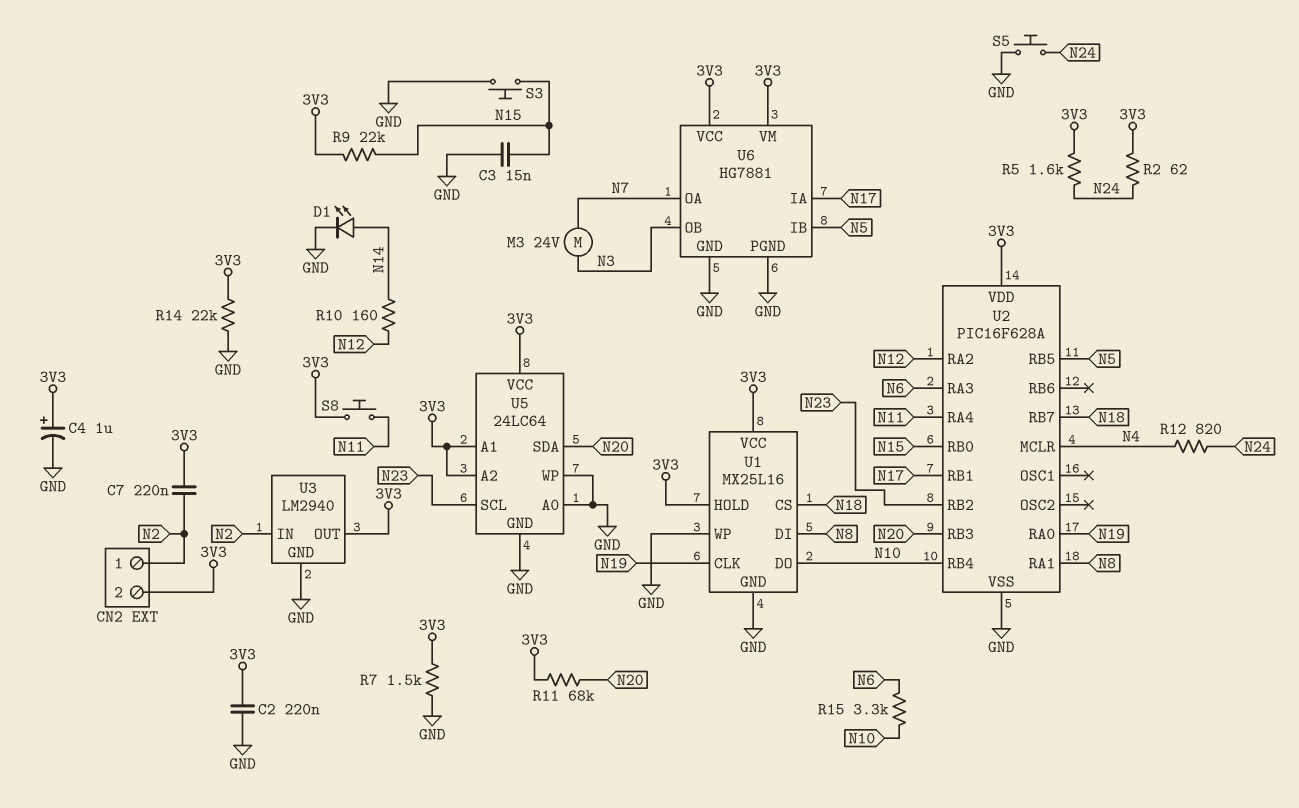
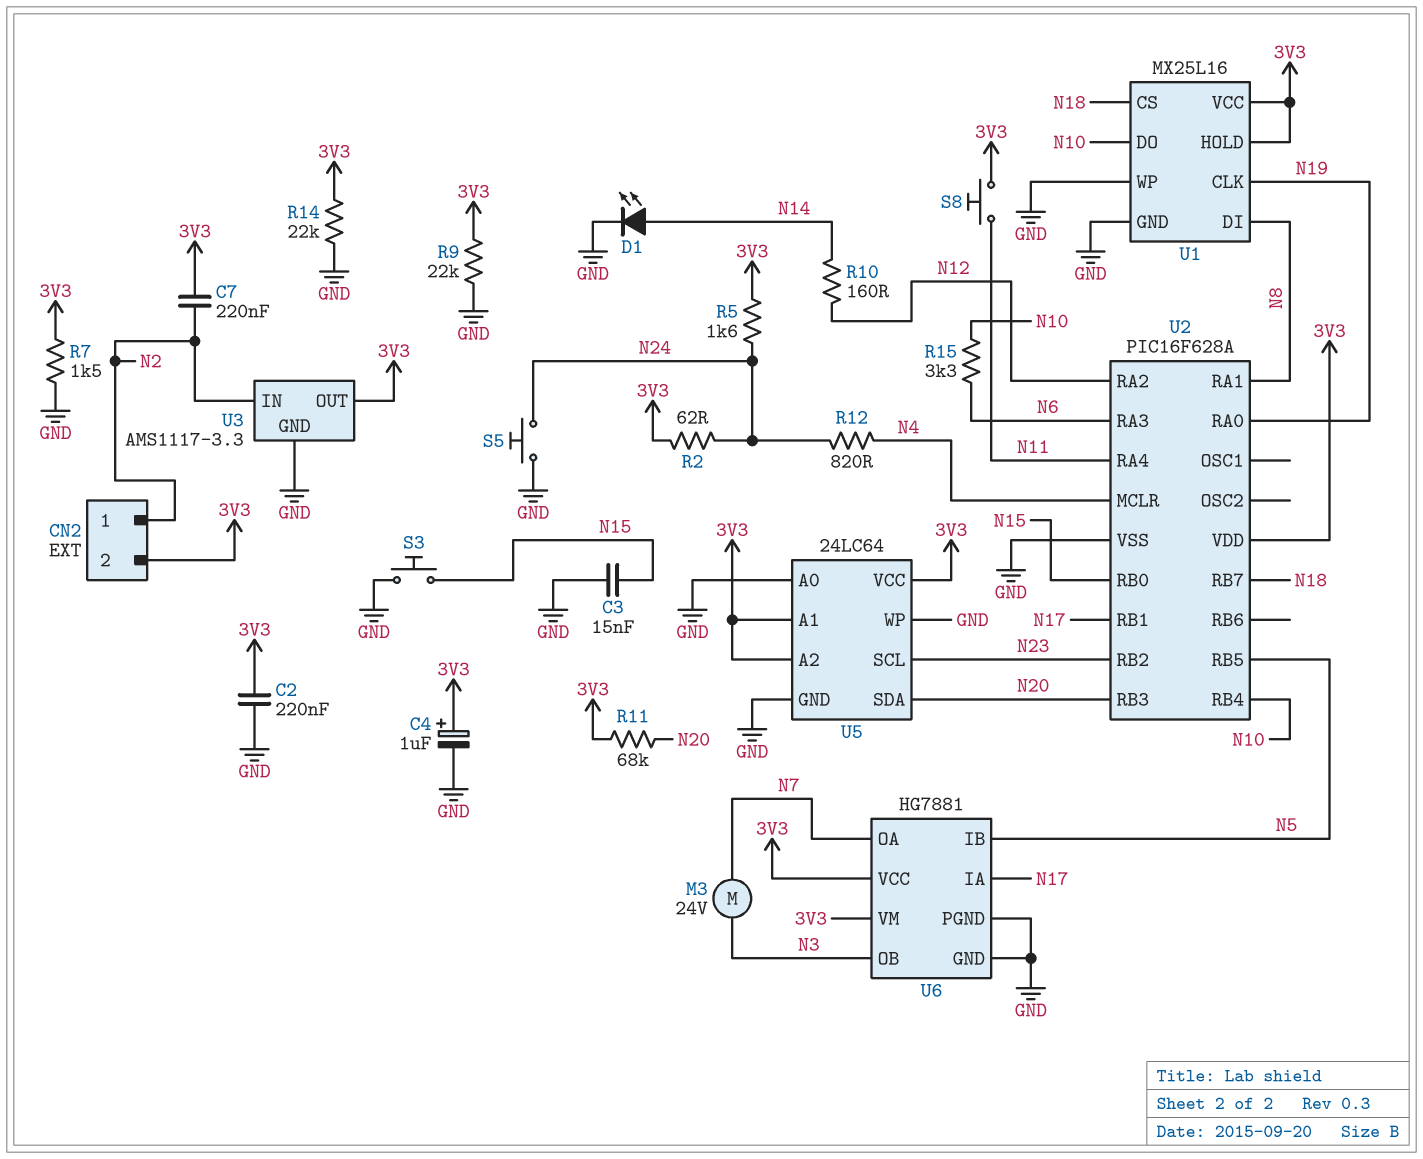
R9: 22k (3V3, N15) -> 22k (3V3, GND)
U3: LM2940 -> AMS1117-3.3

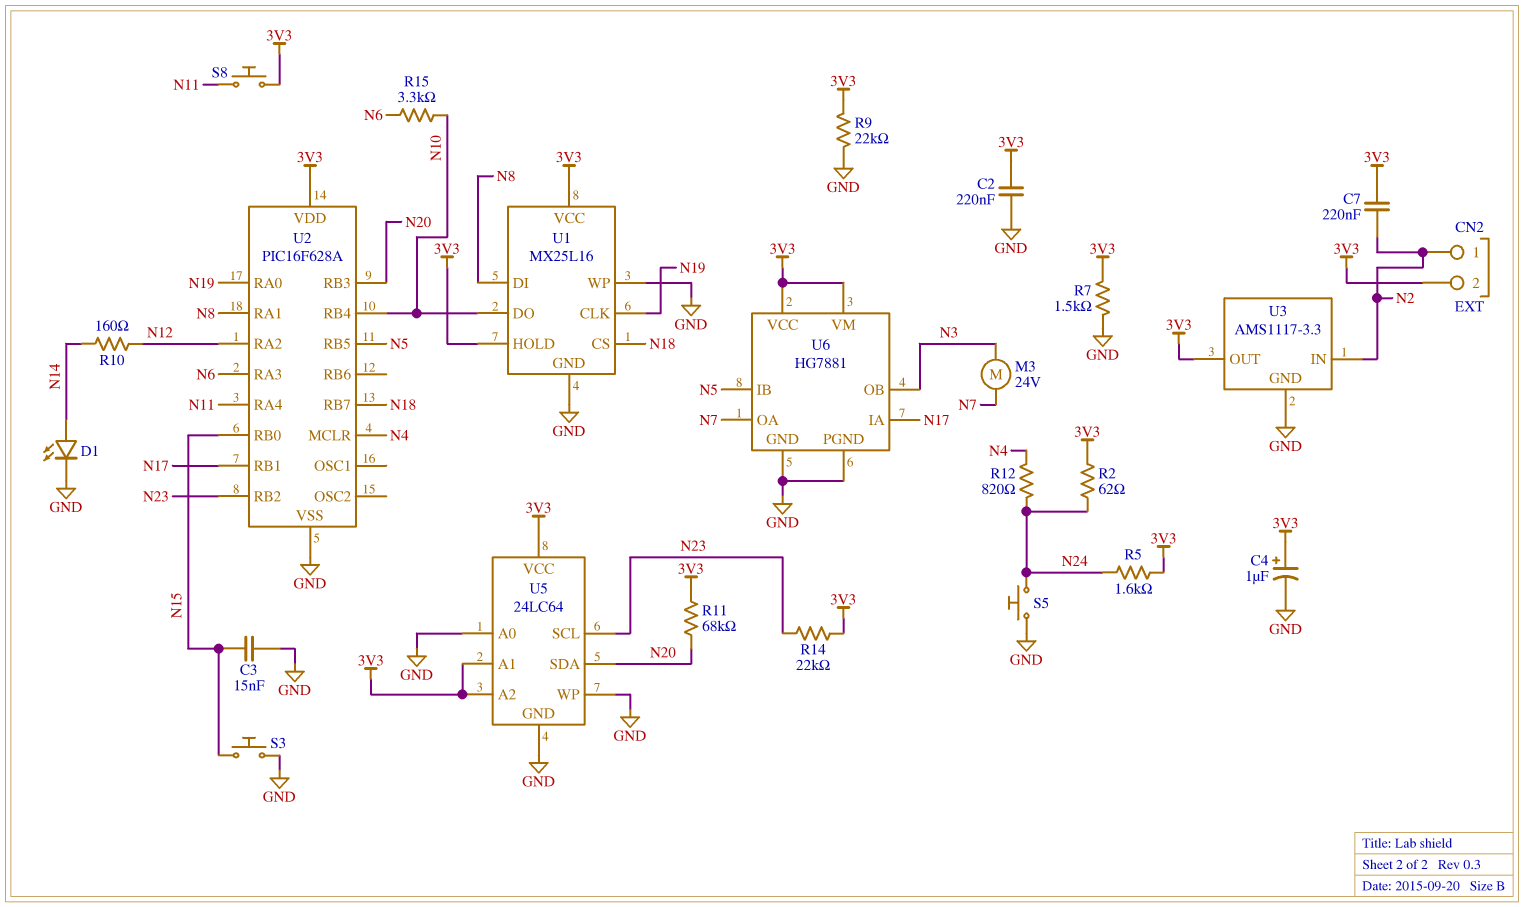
R14: 22k (3V3, GND) -> 22k (3V3, N23)

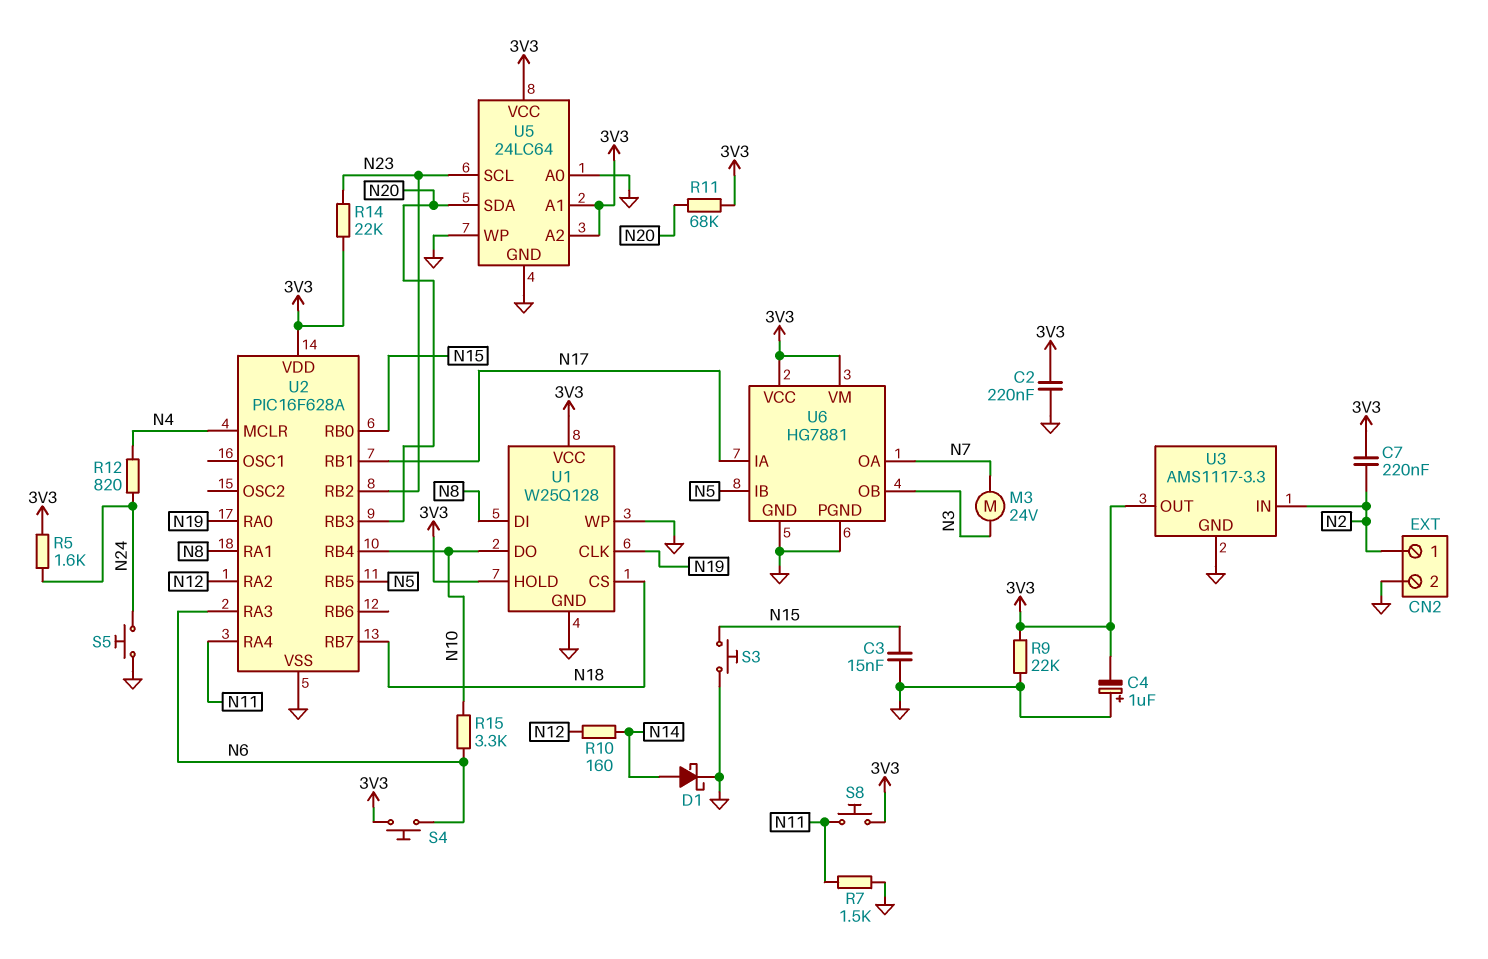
C4: 1uF (plus 3V3, minus GND) -> 1uF (plus GND, minus 3V3)
CN2 pin 2: 3V3 -> GND
D1: LED (A N14, K GND) -> schottky (A N14, K GND)
R2: 62 (3V3, N24) -> none
R7: 1.5k (3V3, GND) -> 1.5k (GND, N11)
S4: none -> button (3V3, N6)
U1: MX25L16 -> W25Q128

